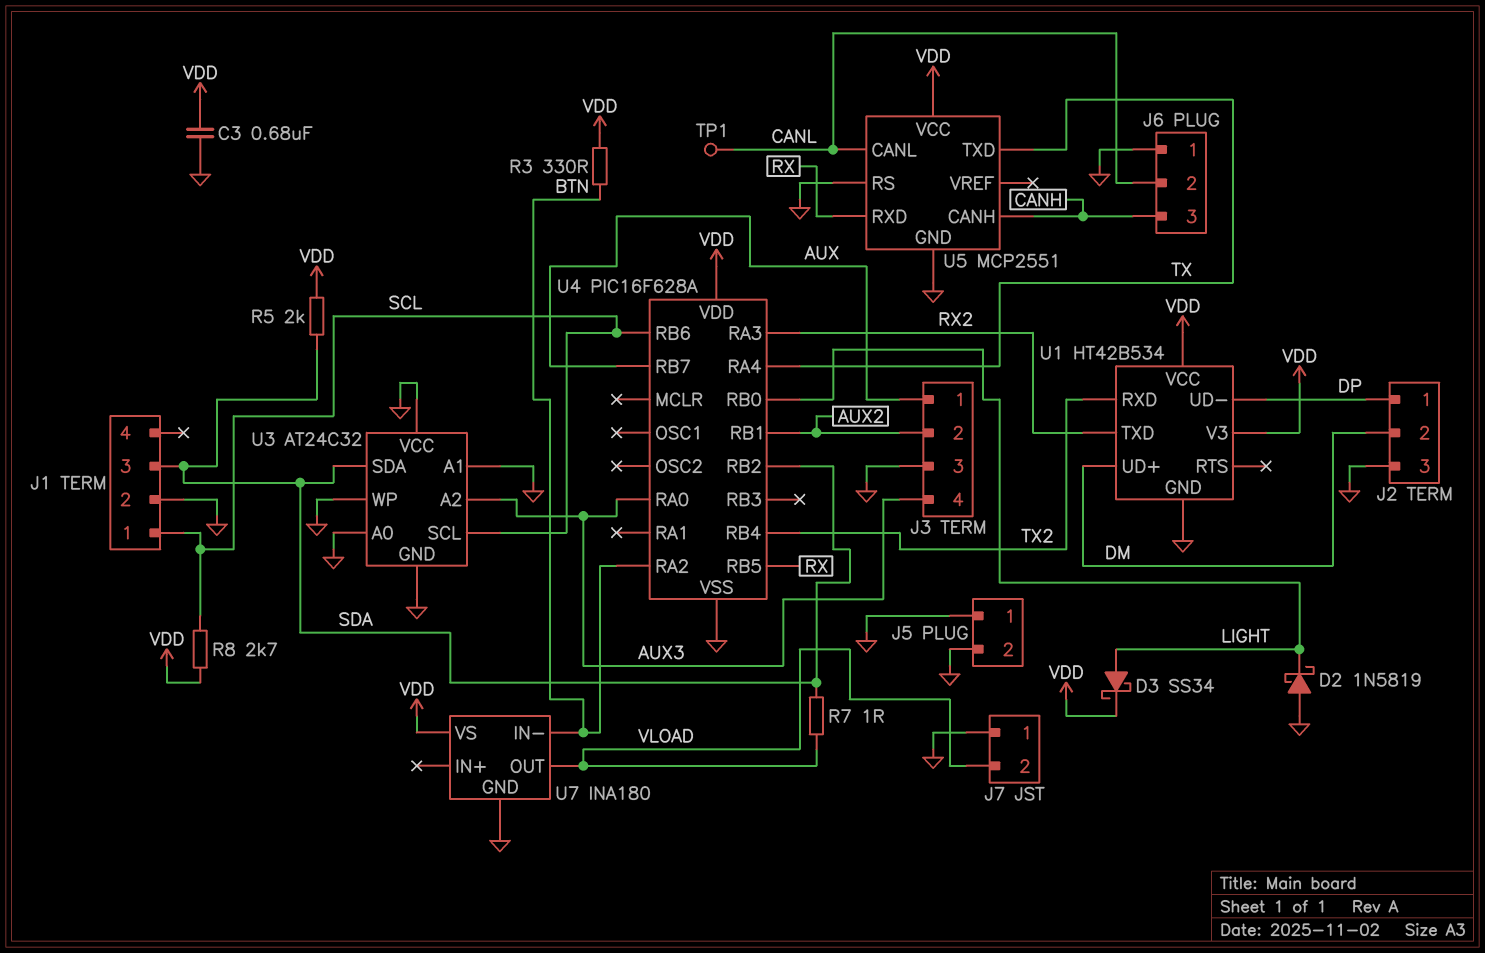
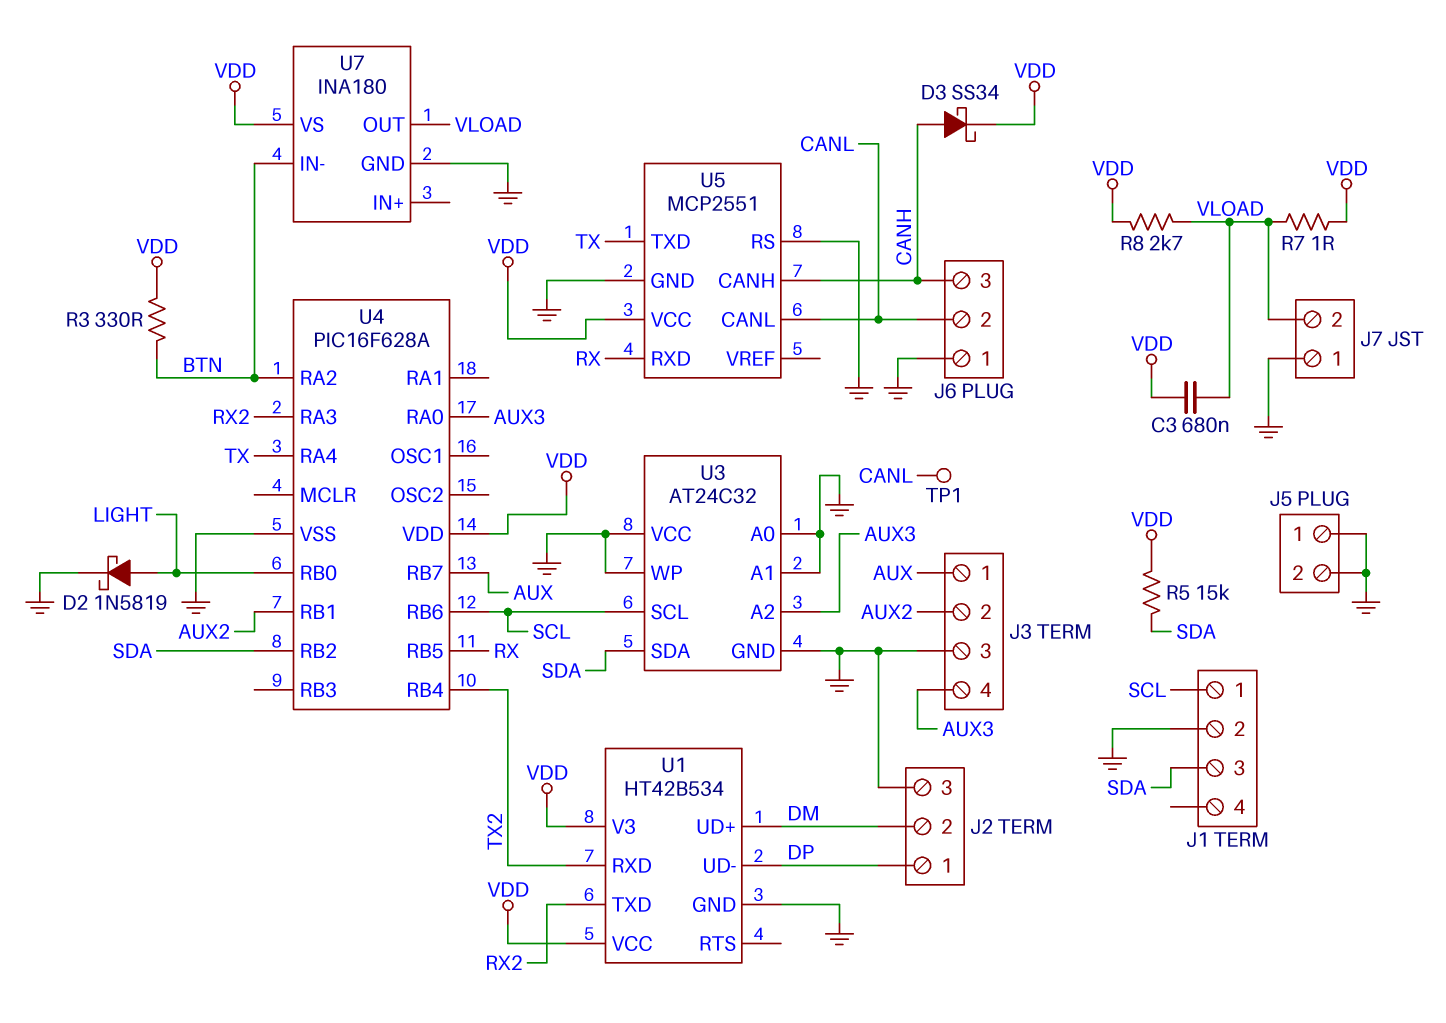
C3: 680nF (GND, VDD) -> 680nF (VDD, VLOAD)
D2: schottky 1N5819 (A GND, K LIGHT) -> schottky 1N5819 (A LIGHT, K GND)
D3: schottky SS34 (A LIGHT, K VDD) -> schottky SS34 (A CANH, K VDD)
R5: 2k (SDA, VDD) -> 15k (SDA, VDD)
R7: 1 (SDA, VLOAD) -> 1 (VDD, VLOAD)
R8: 2.7k (SCL, VDD) -> 2.7k (VDD, VLOAD)

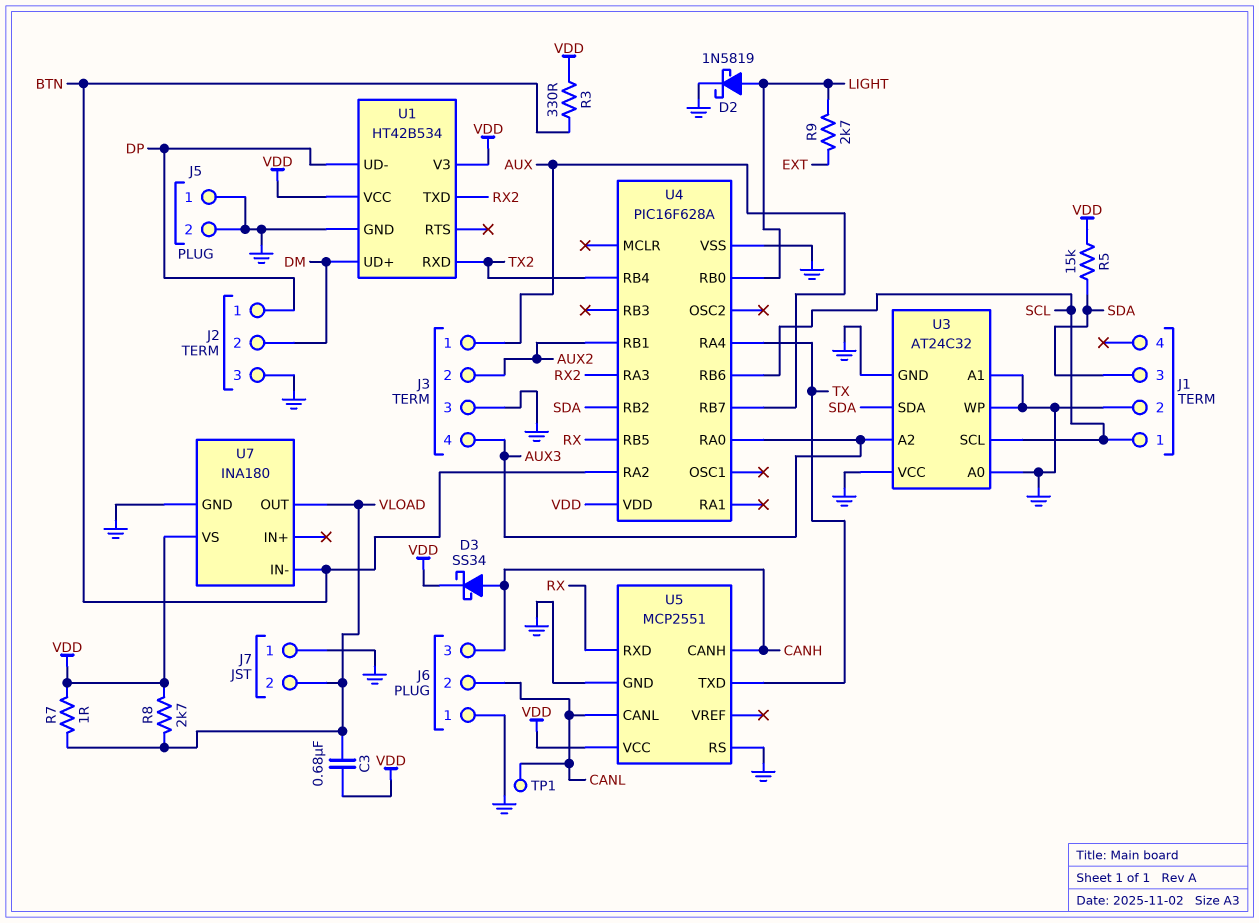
R9: none -> 2.7k (EXT, LIGHT)

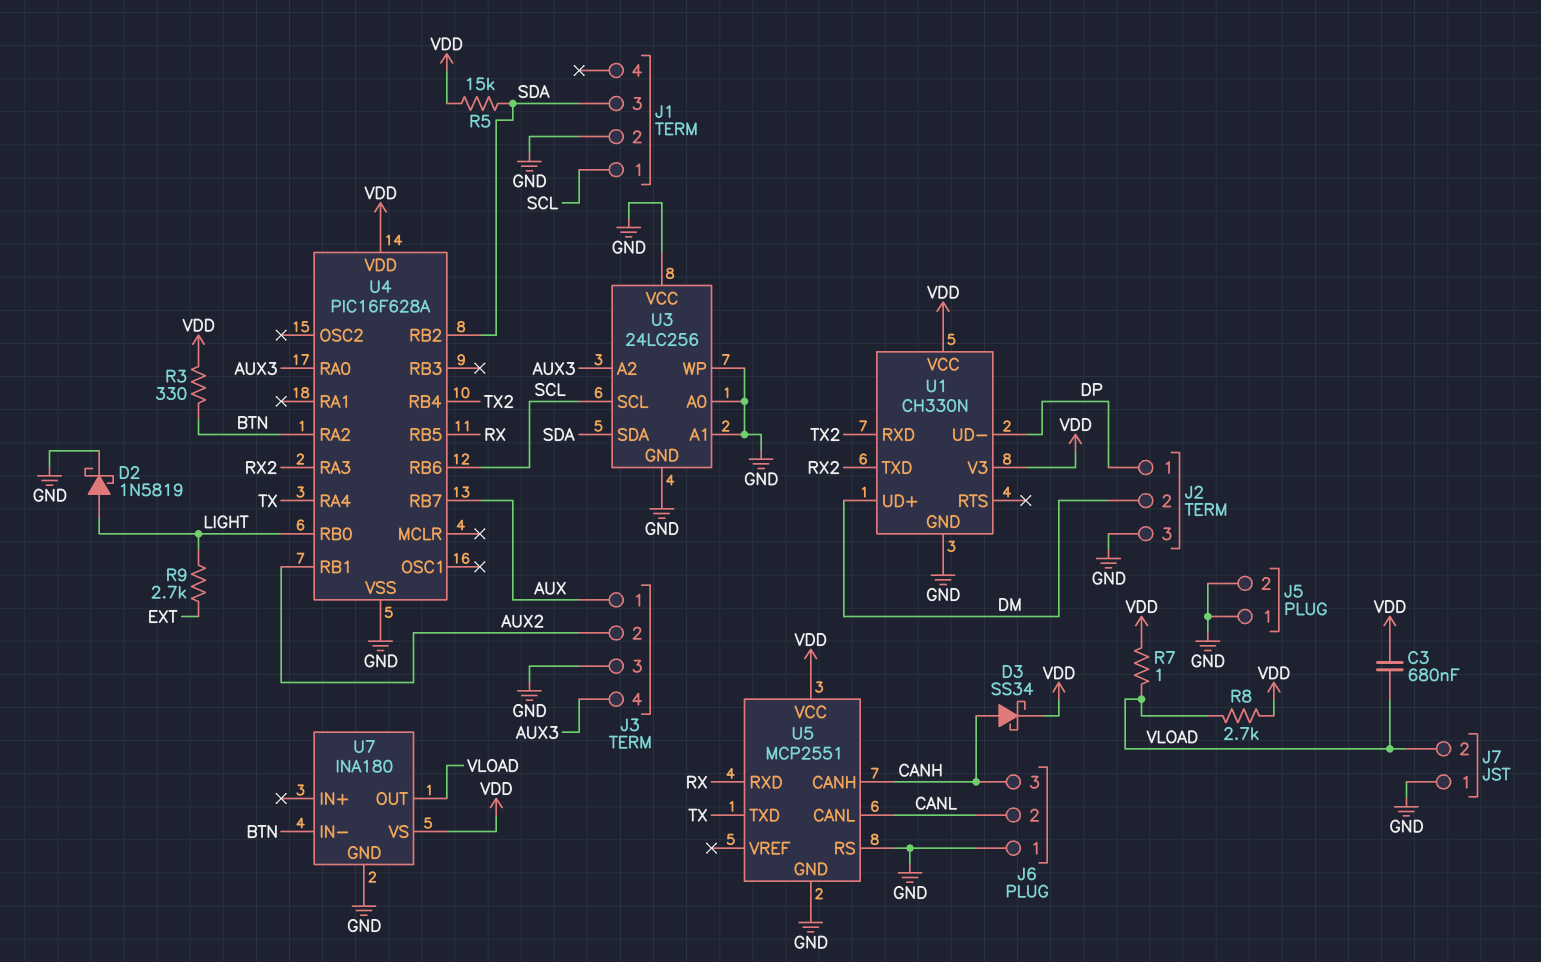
TP1: test point (CANL) -> none
U1: HT42B534 -> CH330N
U3: AT24C32 -> 24LC256

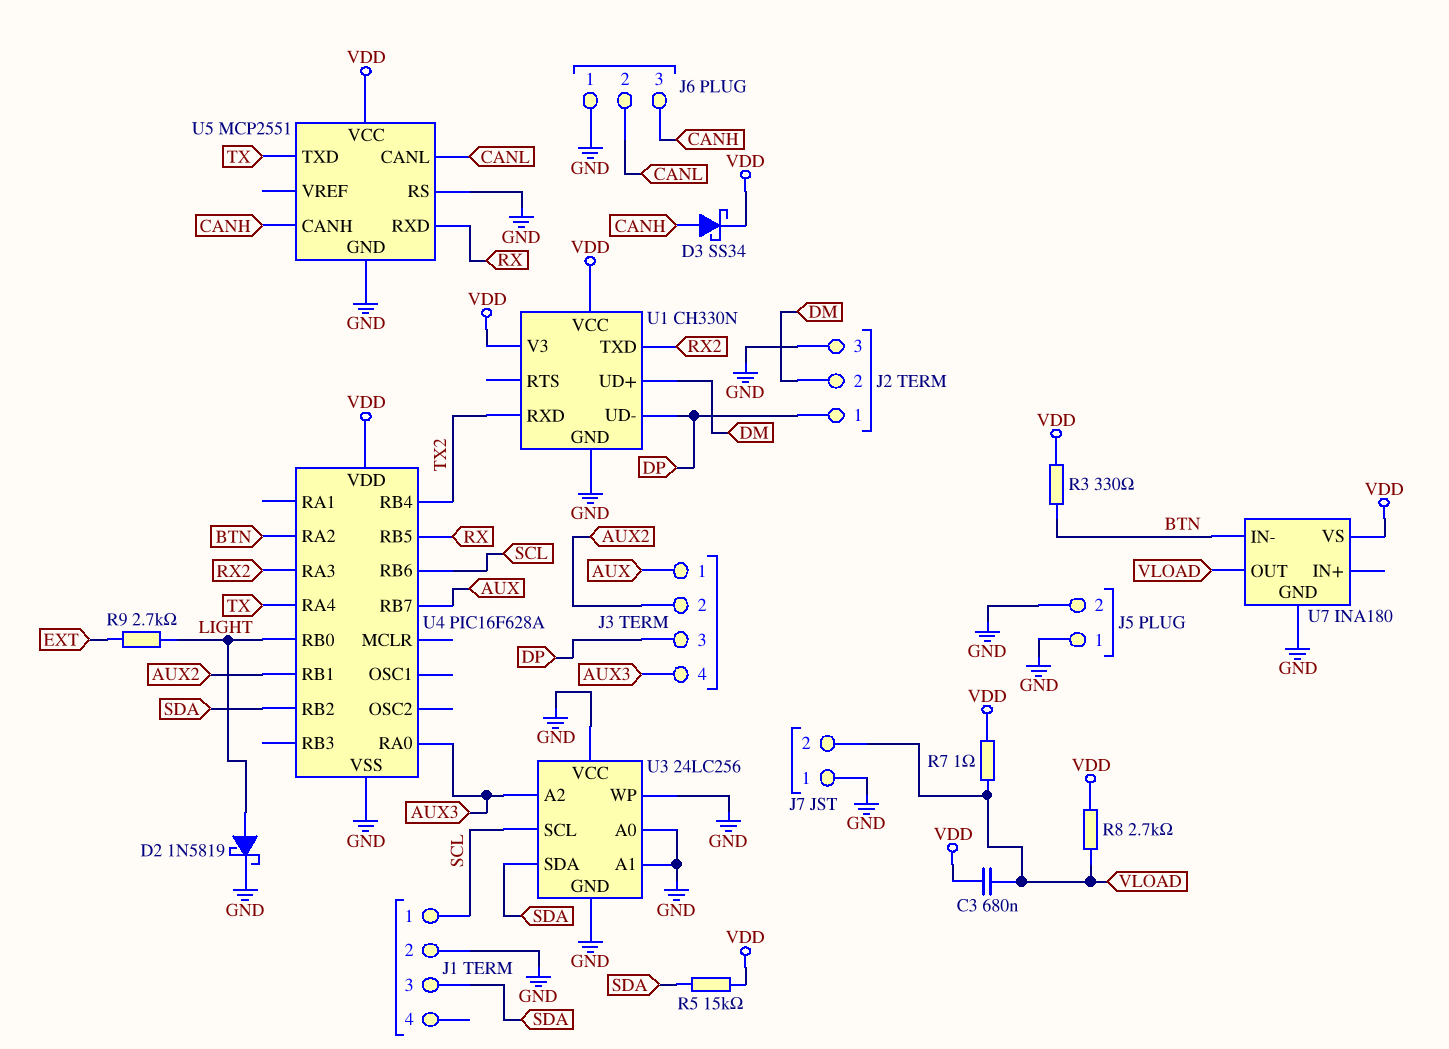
J3 pin 3: GND -> DP

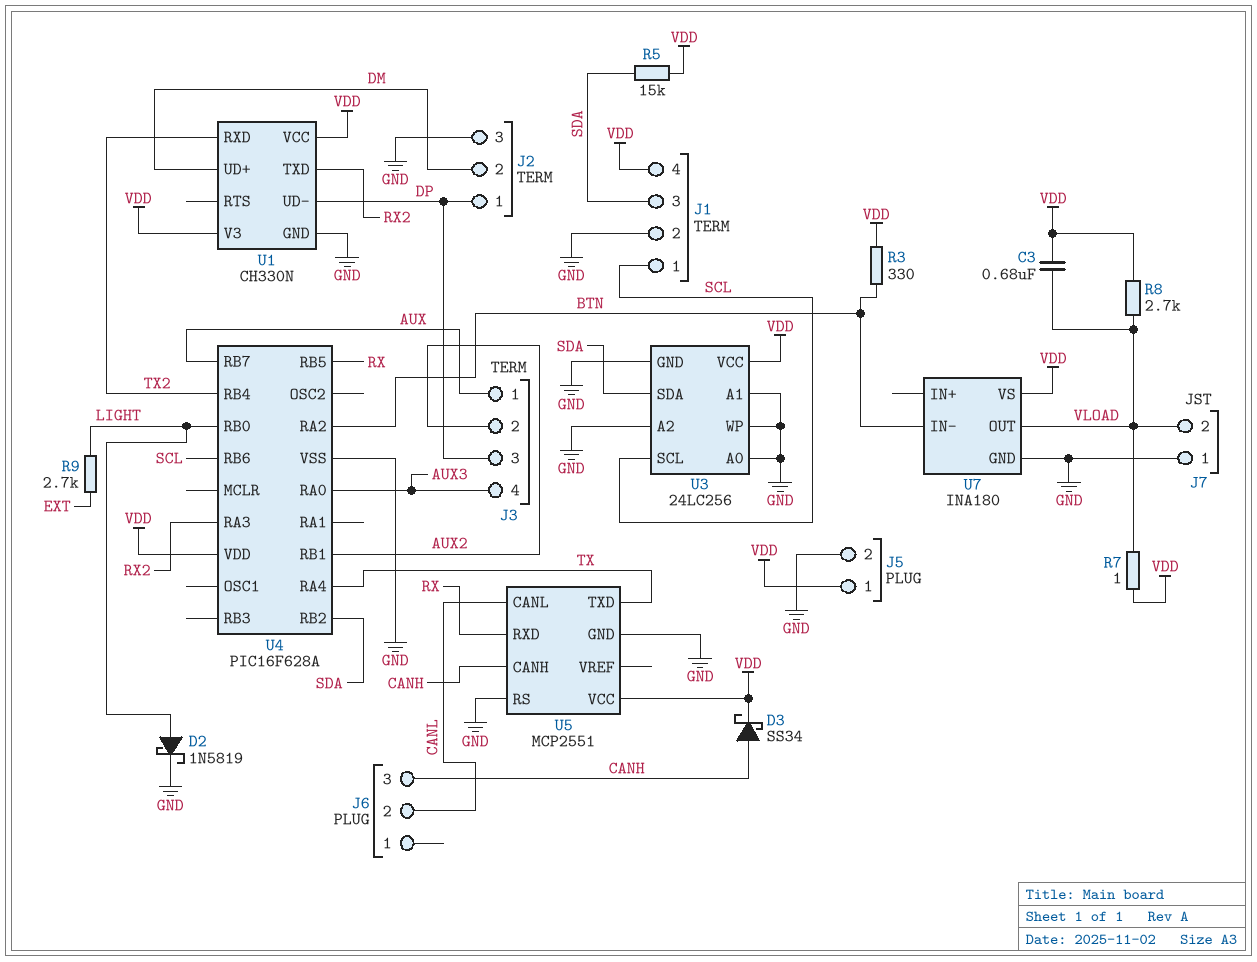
J1 pin 4: none -> VDD
J5 pin 1: GND -> VDD
J6 pin 1: GND -> none
U3 pin A2: AUX3 -> GND
U3 pin VCC: GND -> VDD

